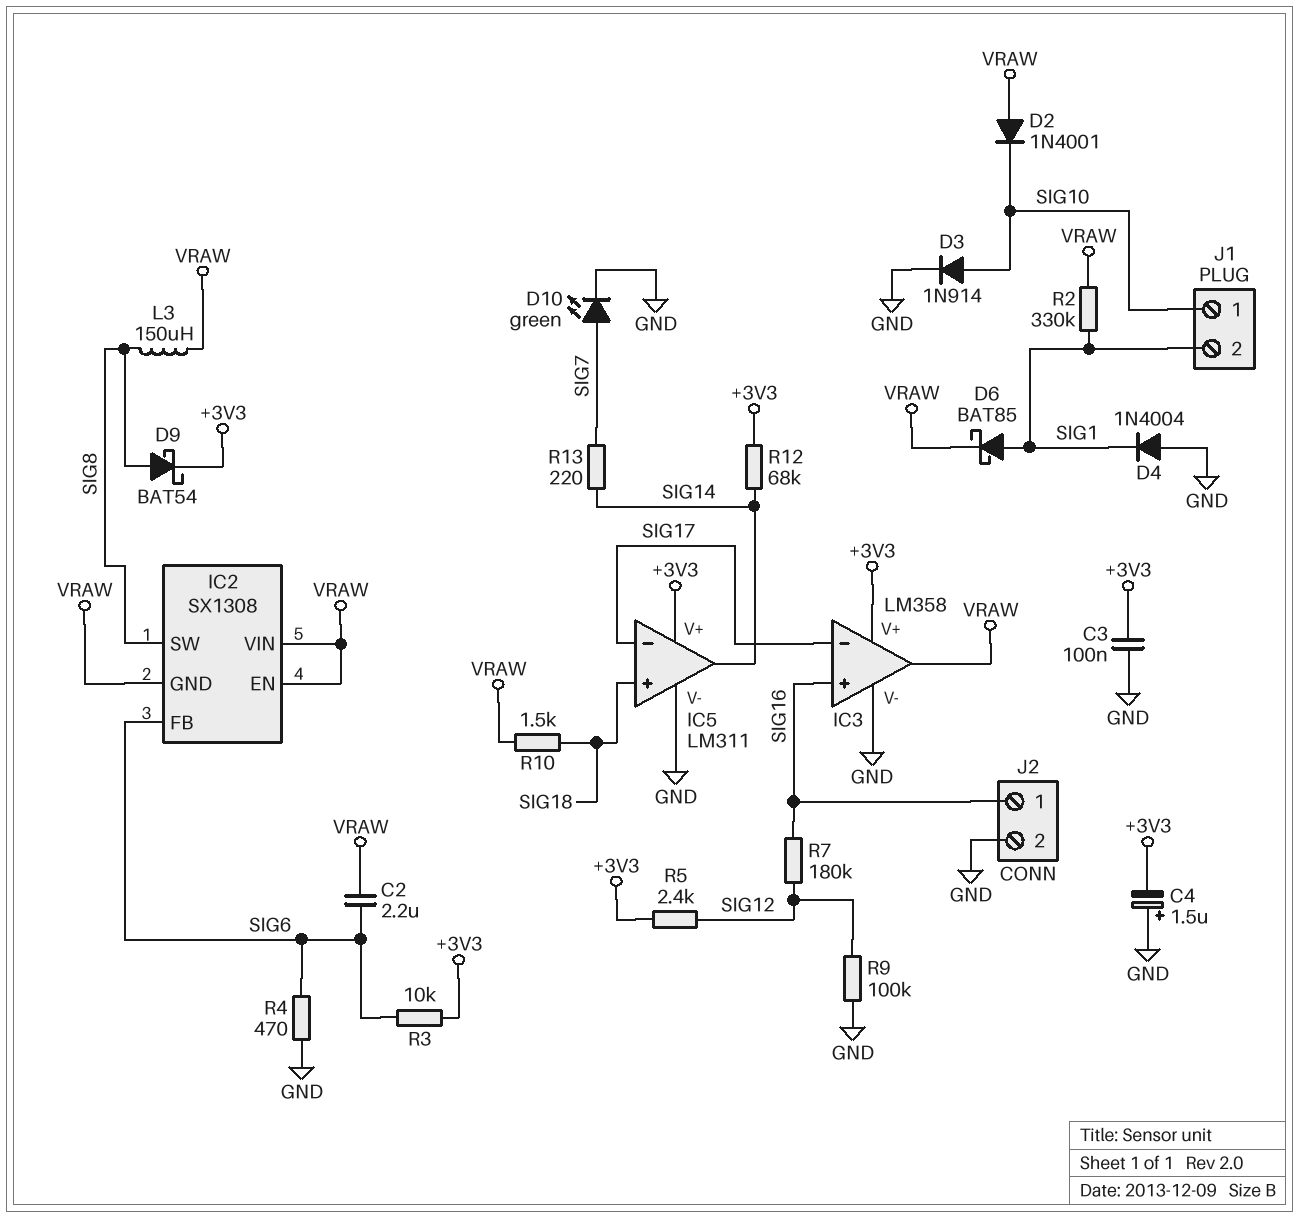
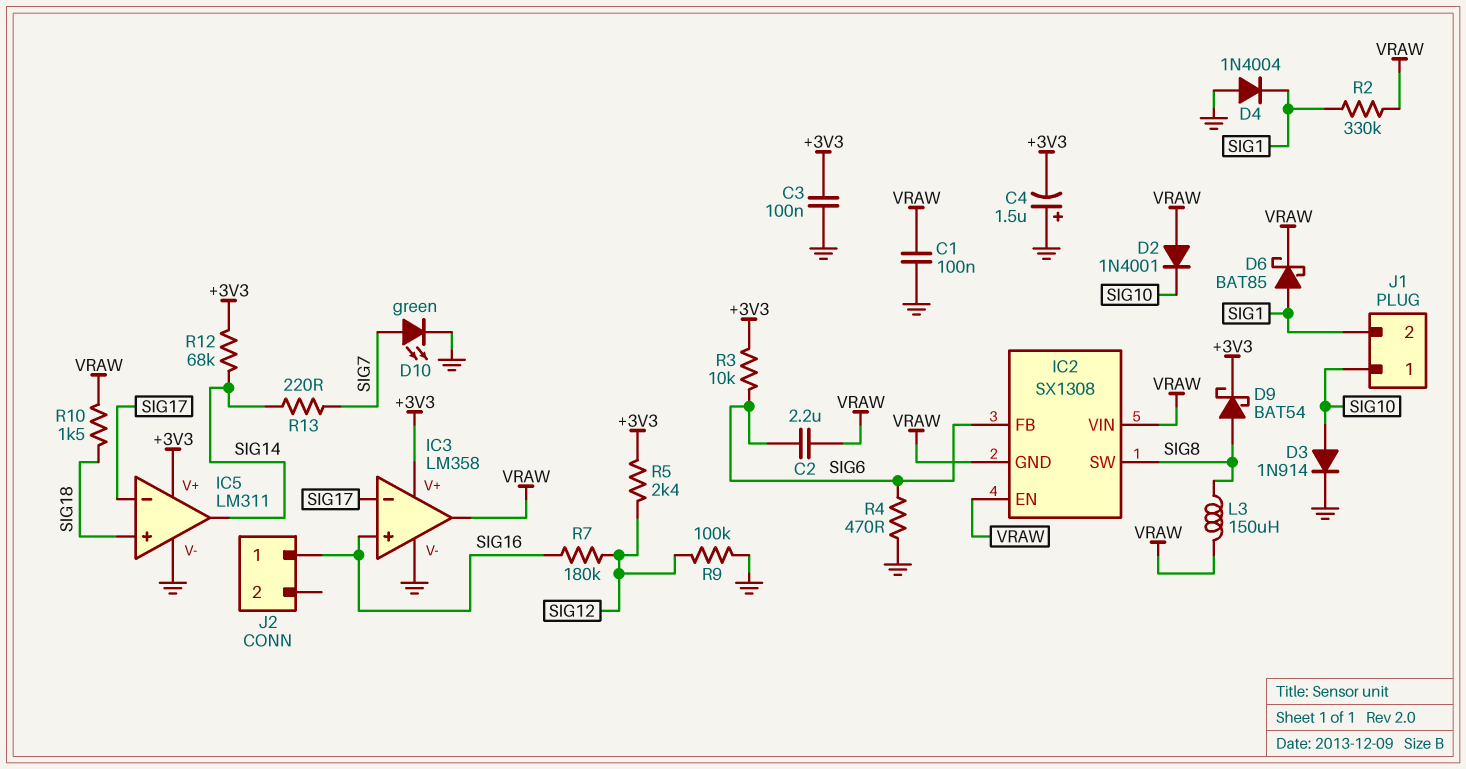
C1: none -> 100nF (GND, VRAW)
J2 pin 2: GND -> none

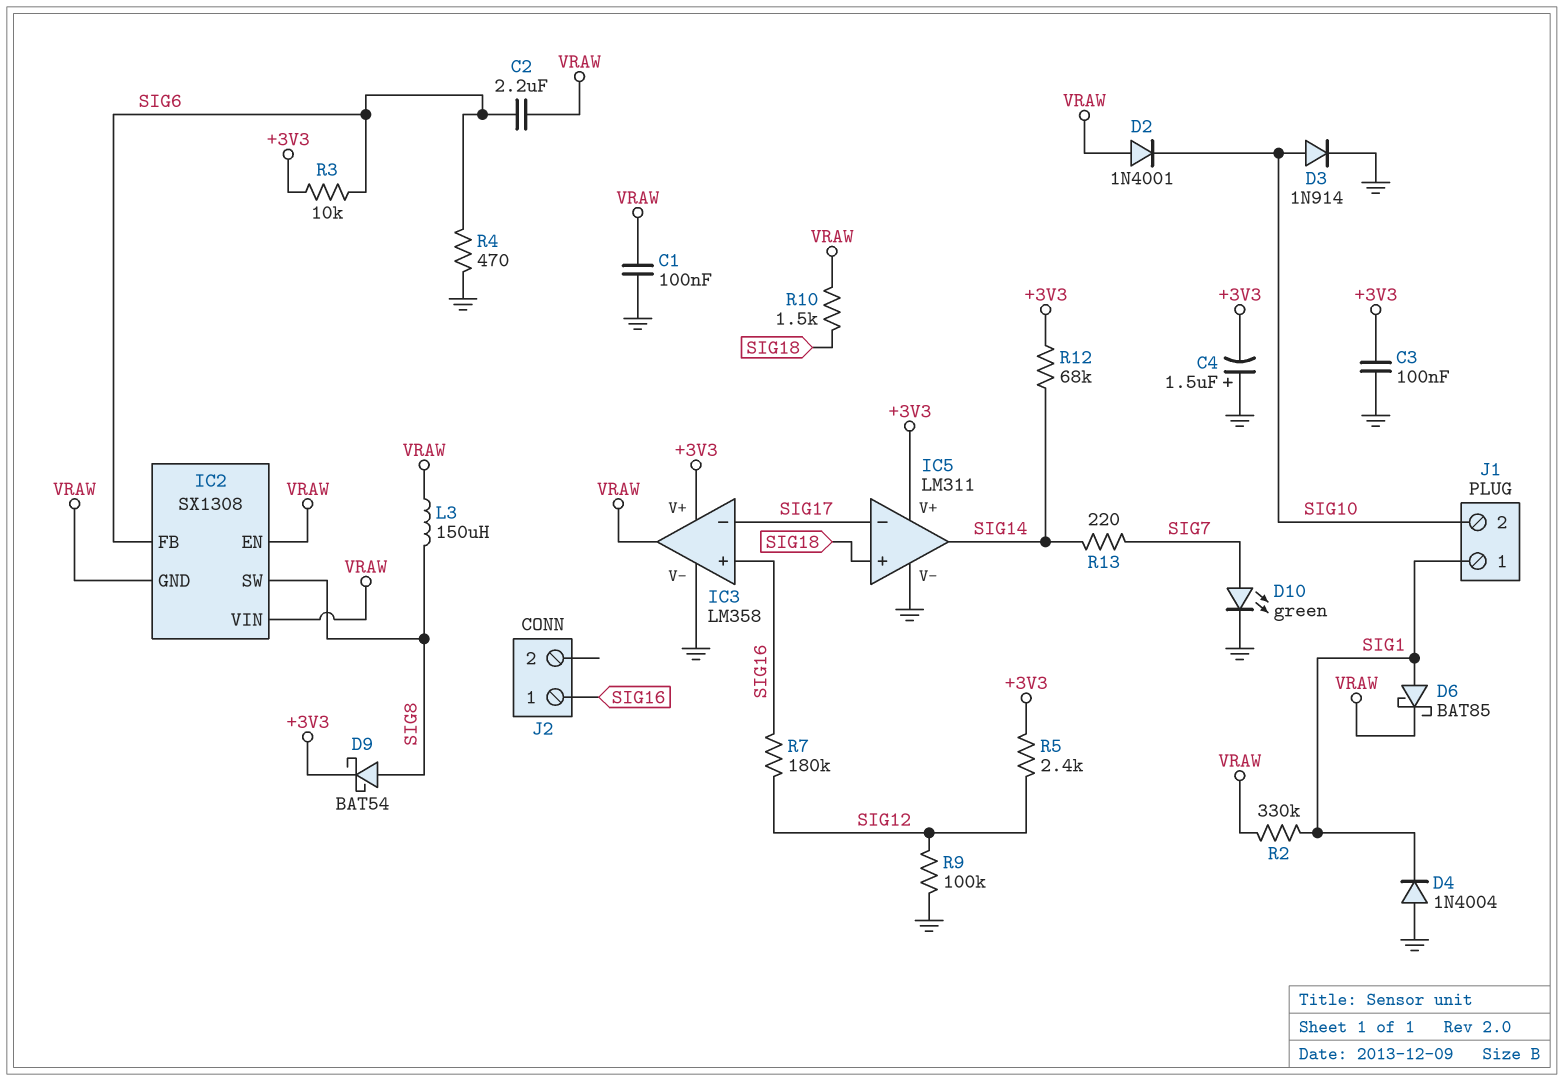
J1 pin 1: SIG10 -> SIG1
J1 pin 2: SIG1 -> SIG10

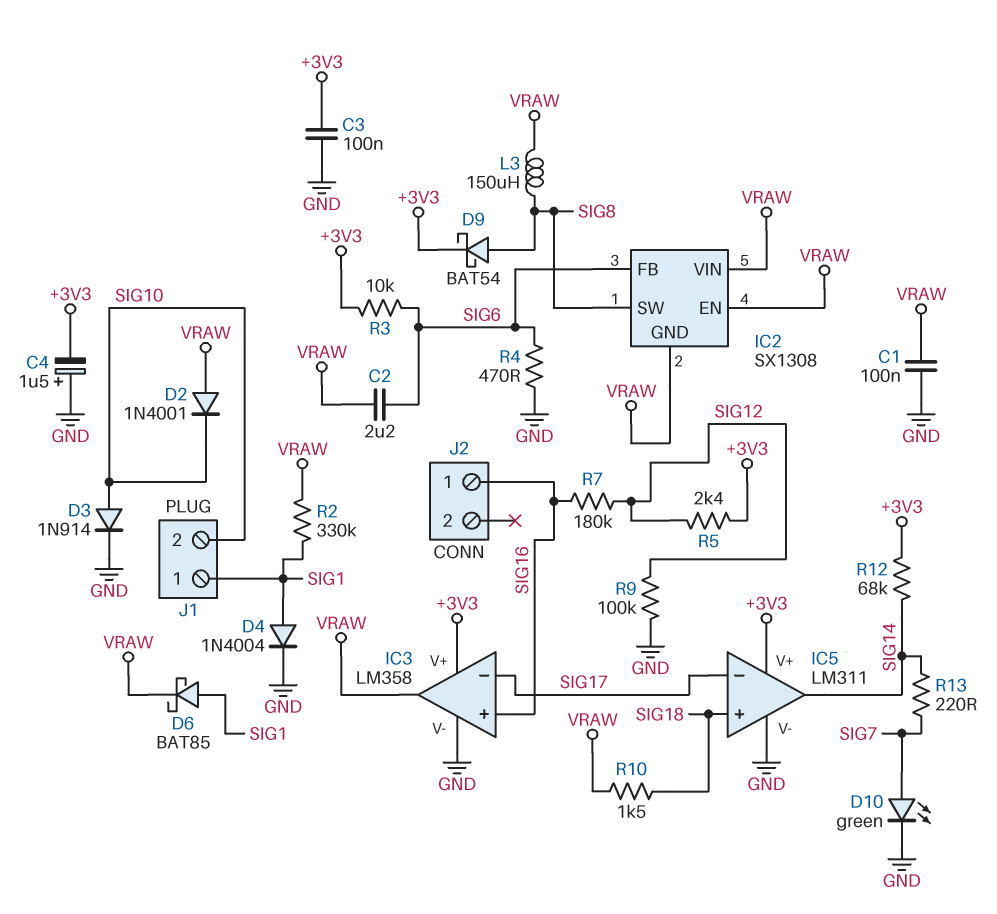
D4: diode 1N4004 (A GND, K SIG1) -> diode 1N4004 (A SIG1, K GND)

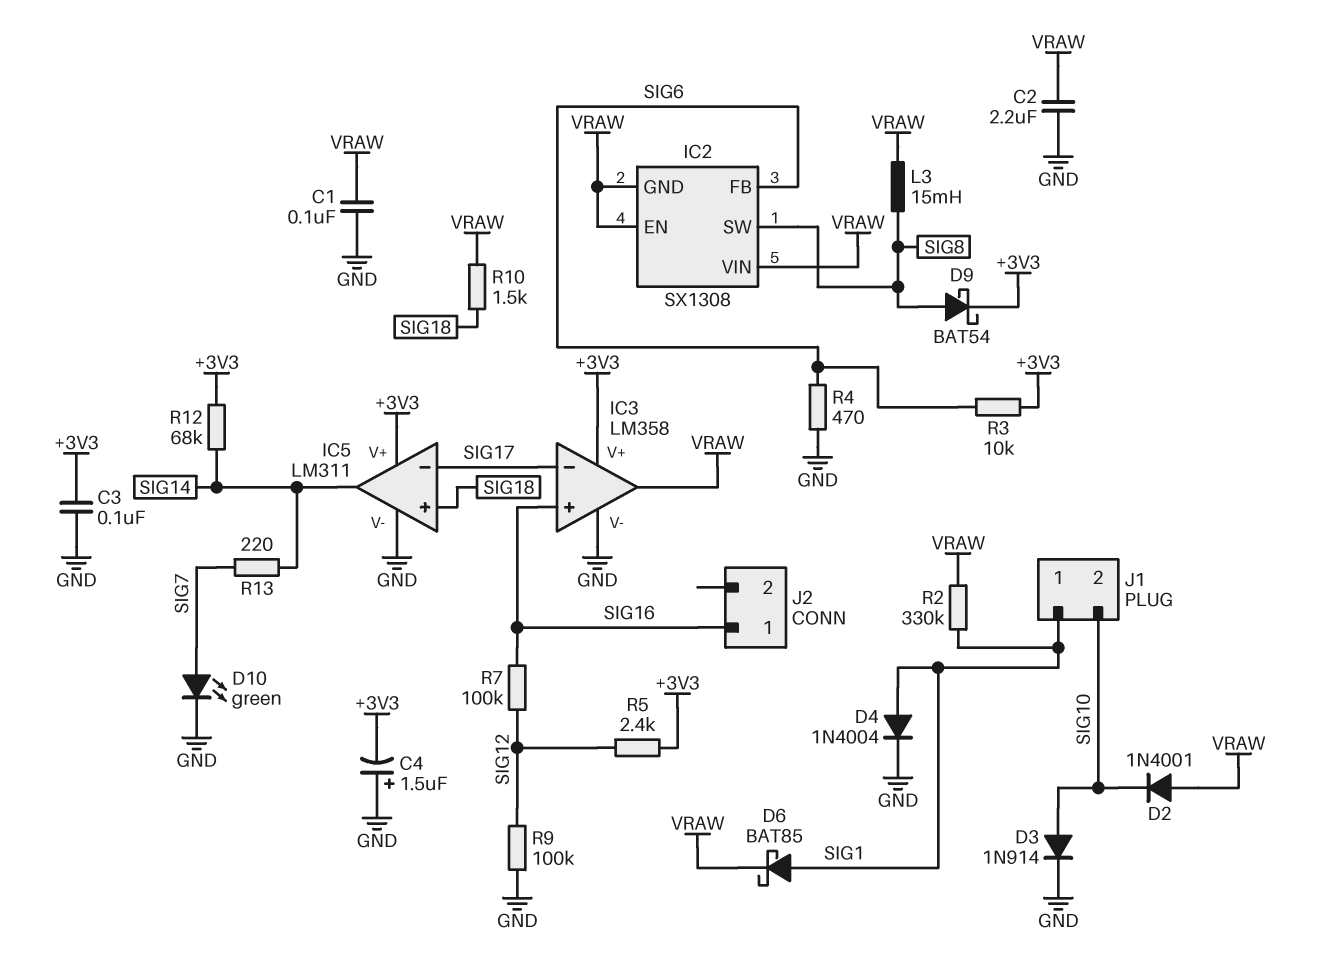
C2: 2.2uF (SIG6, VRAW) -> 2.2uF (GND, VRAW)
L3: 150uH (SIG8, VRAW) -> 15mH (SIG8, VRAW)
R7: 180k (SIG12, SIG16) -> 100k (SIG12, SIG16)

